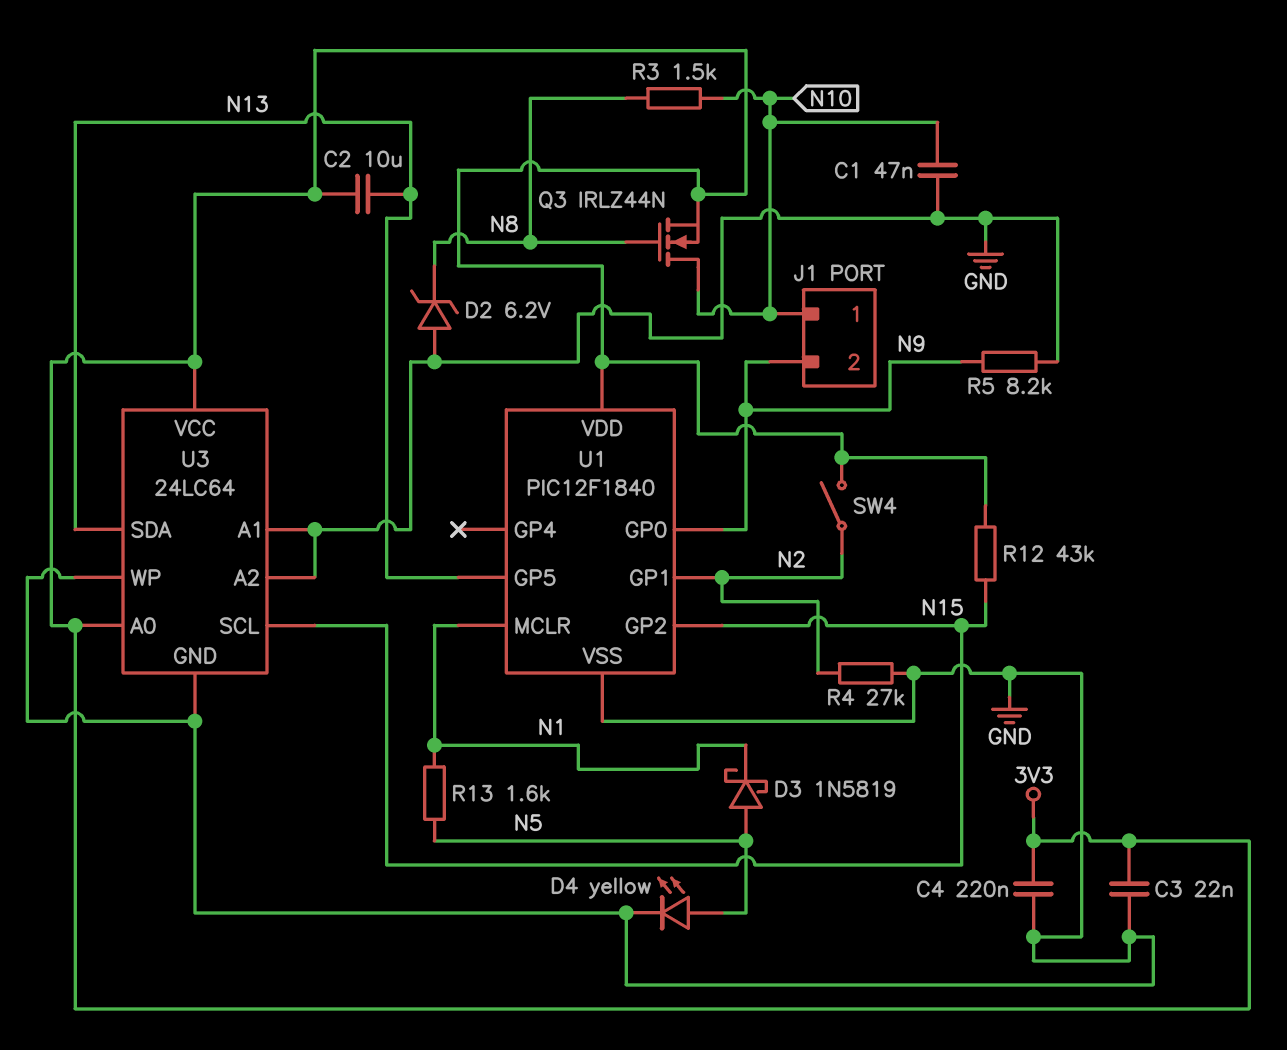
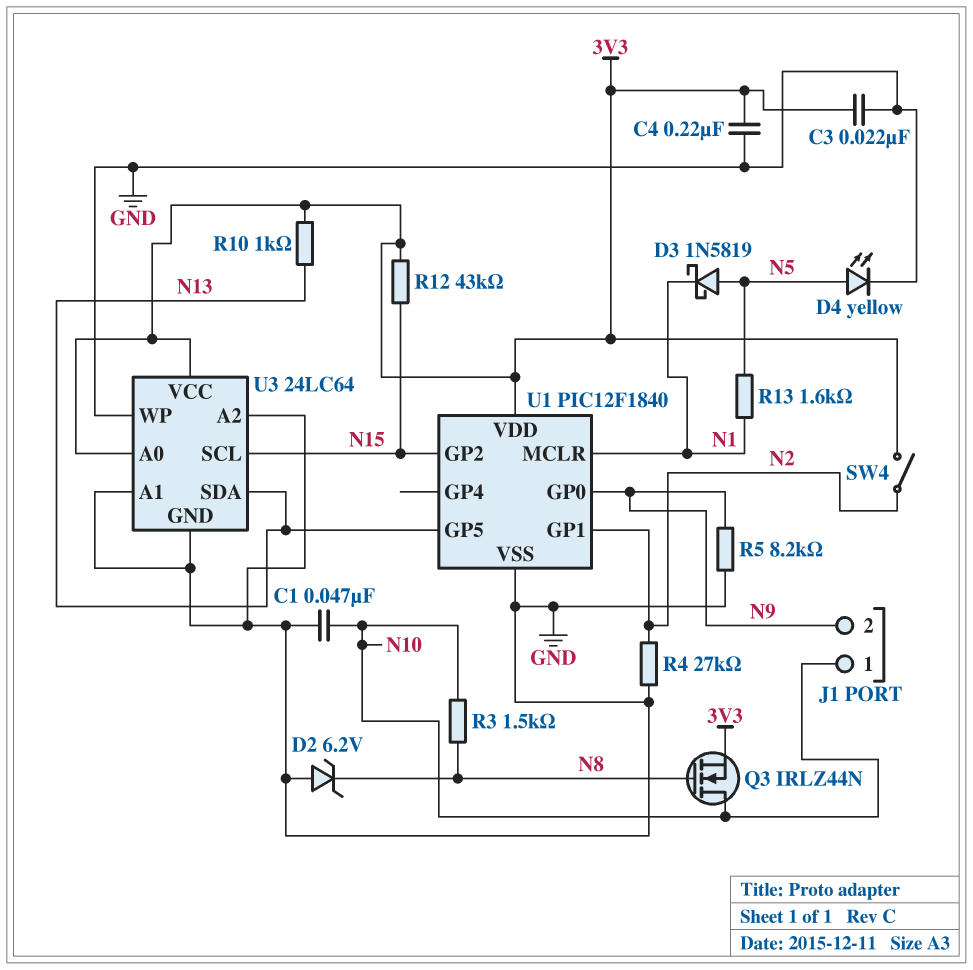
C2: 10uF (3V3, N13) -> none
R10: none -> 1k (3V3, N13)

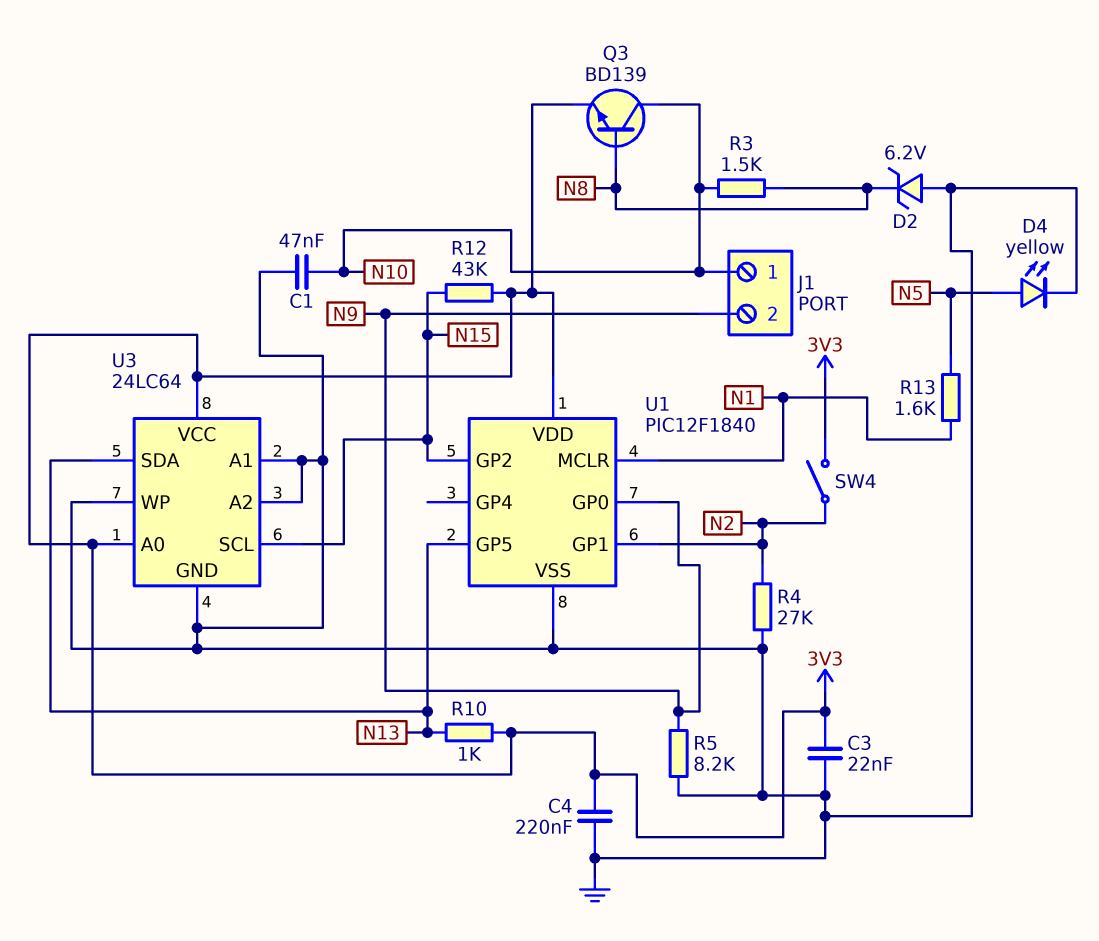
D3: schottky 1N5819 (A N5, K N1) -> none
Q3: NMOS IRLZ44N (G N8, D N10, S 3V3) -> NPN BD139 (B N8, C N10, E 3V3)

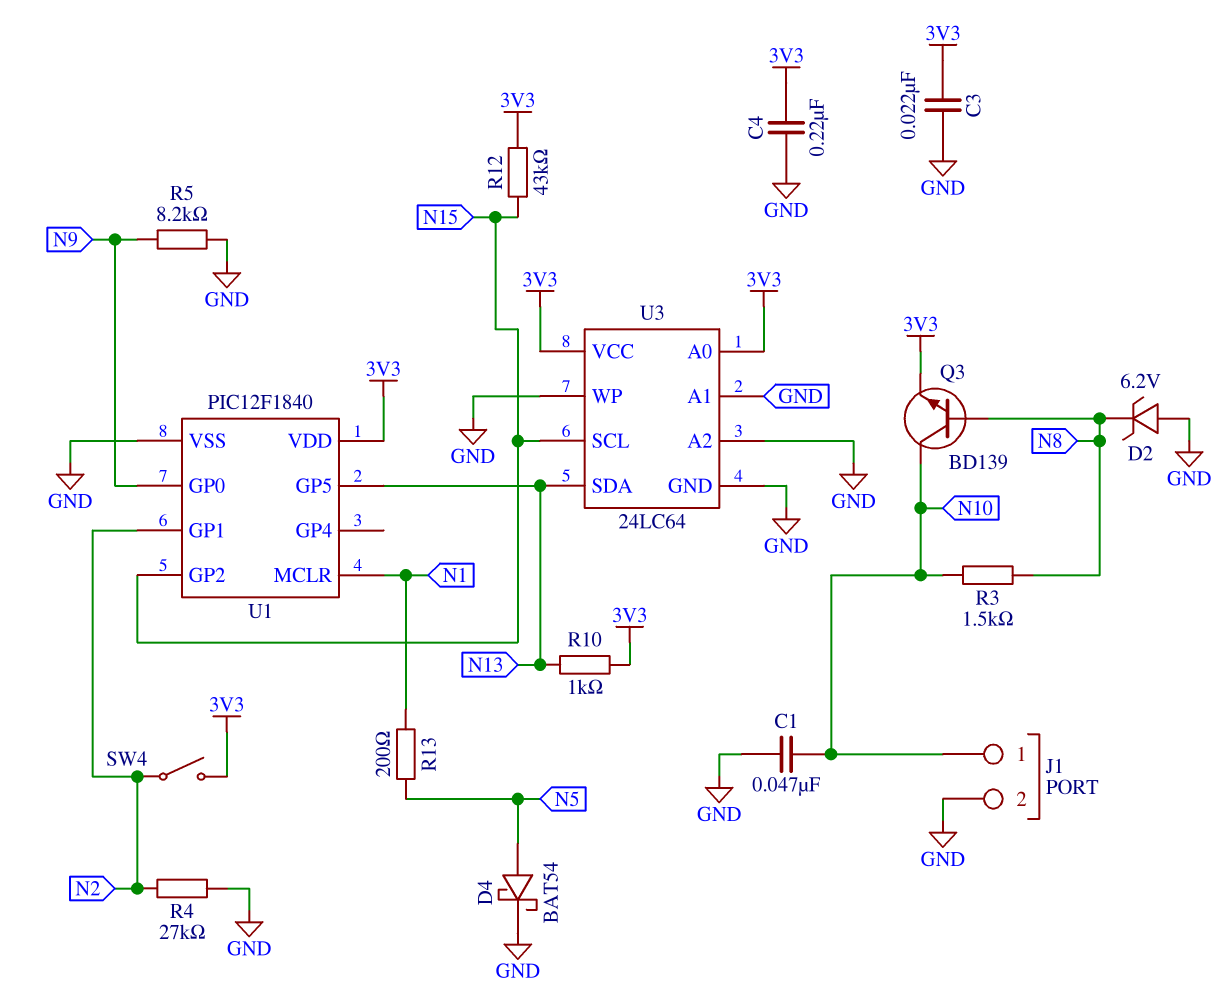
D4: LED yellow (A N5, K GND) -> schottky BAT54 (A N5, K GND)
J1 pin 2: N9 -> GND
R13: 1.6k (N1, N5) -> 200 (N1, N5)

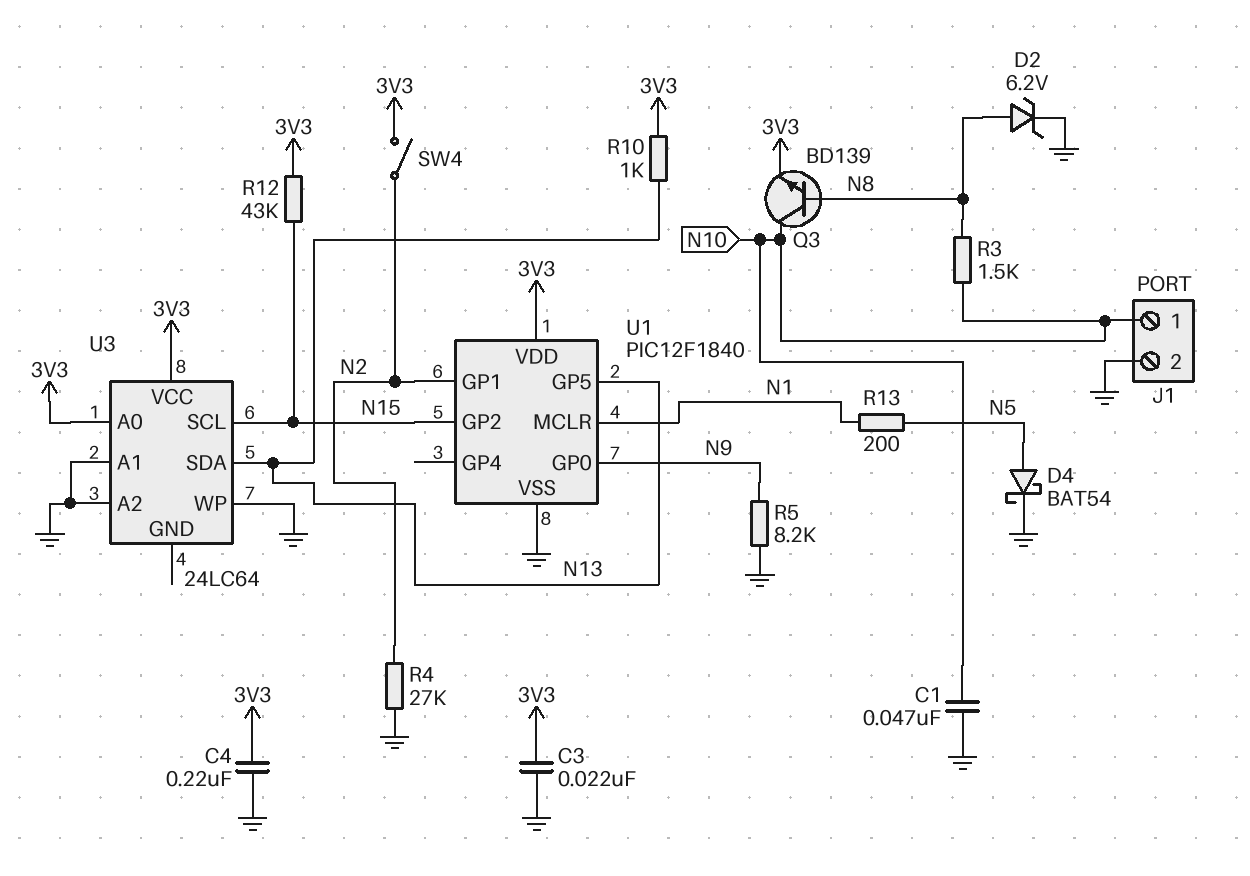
D2: zener 6.2V (A GND, K N8) -> zener 6.2V (A N8, K GND)
U3 pin GND: GND -> none

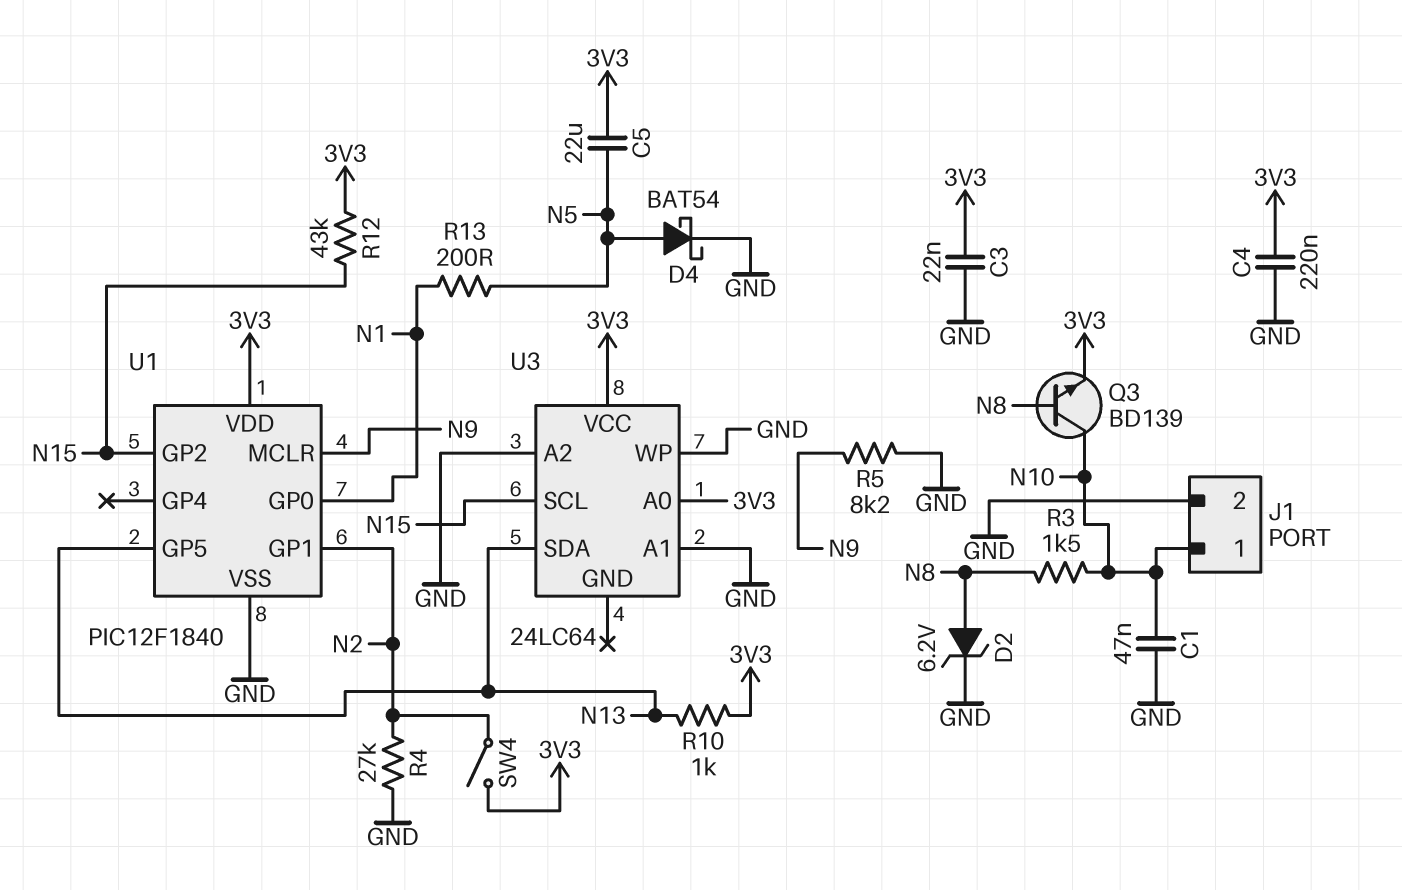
C5: none -> 22uF (3V3, N5)
U1 pin GP0: N9 -> N1
U1 pin MCLR: N1 -> N9

